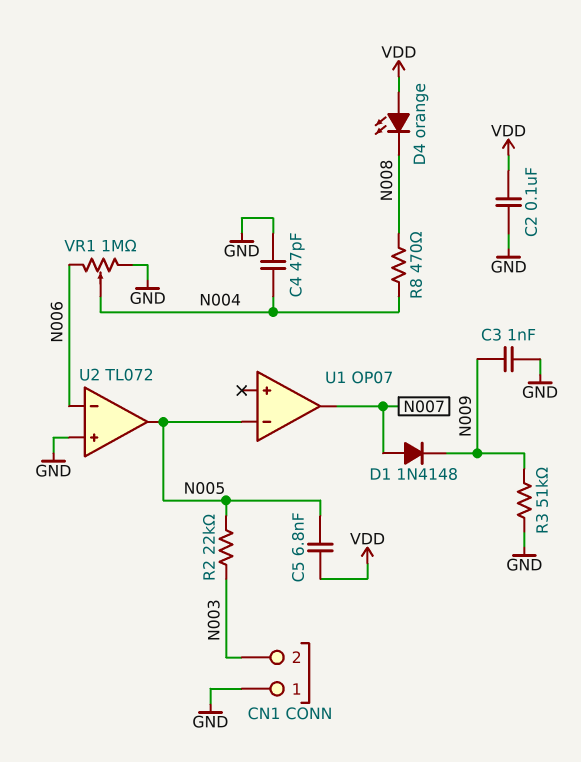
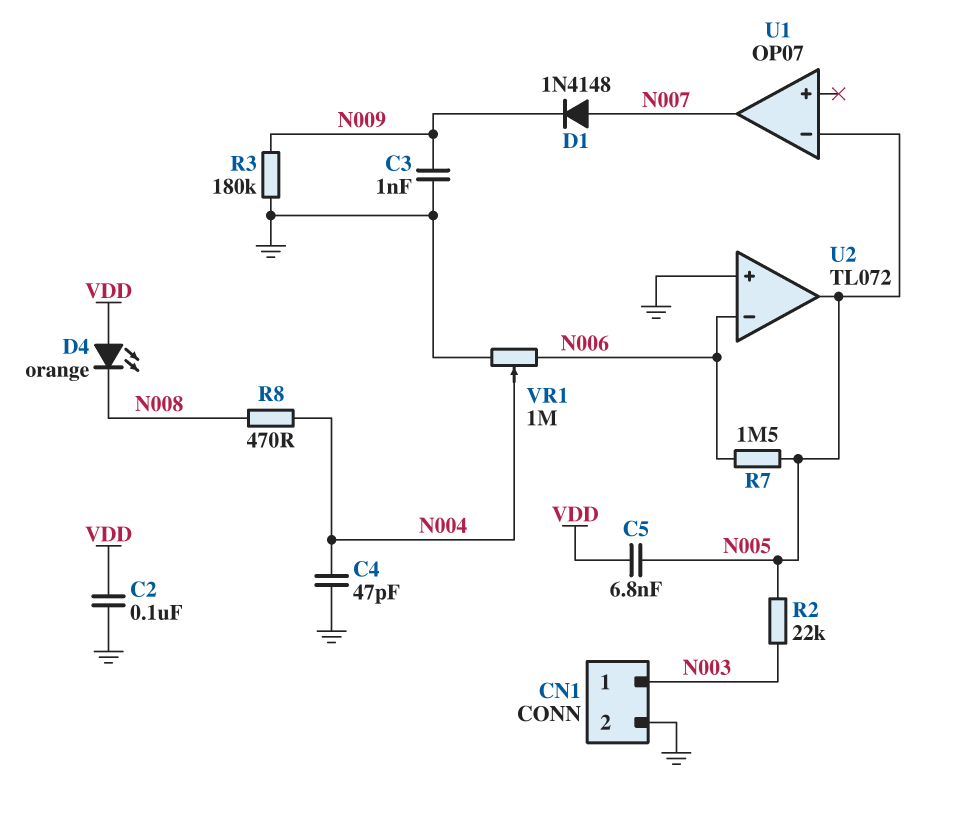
CN1 pin 1: GND -> N003
CN1 pin 2: N003 -> GND
R3: 51k (GND, N009) -> 180k (GND, N009)
R7: none -> 1.5M (N005, N006)

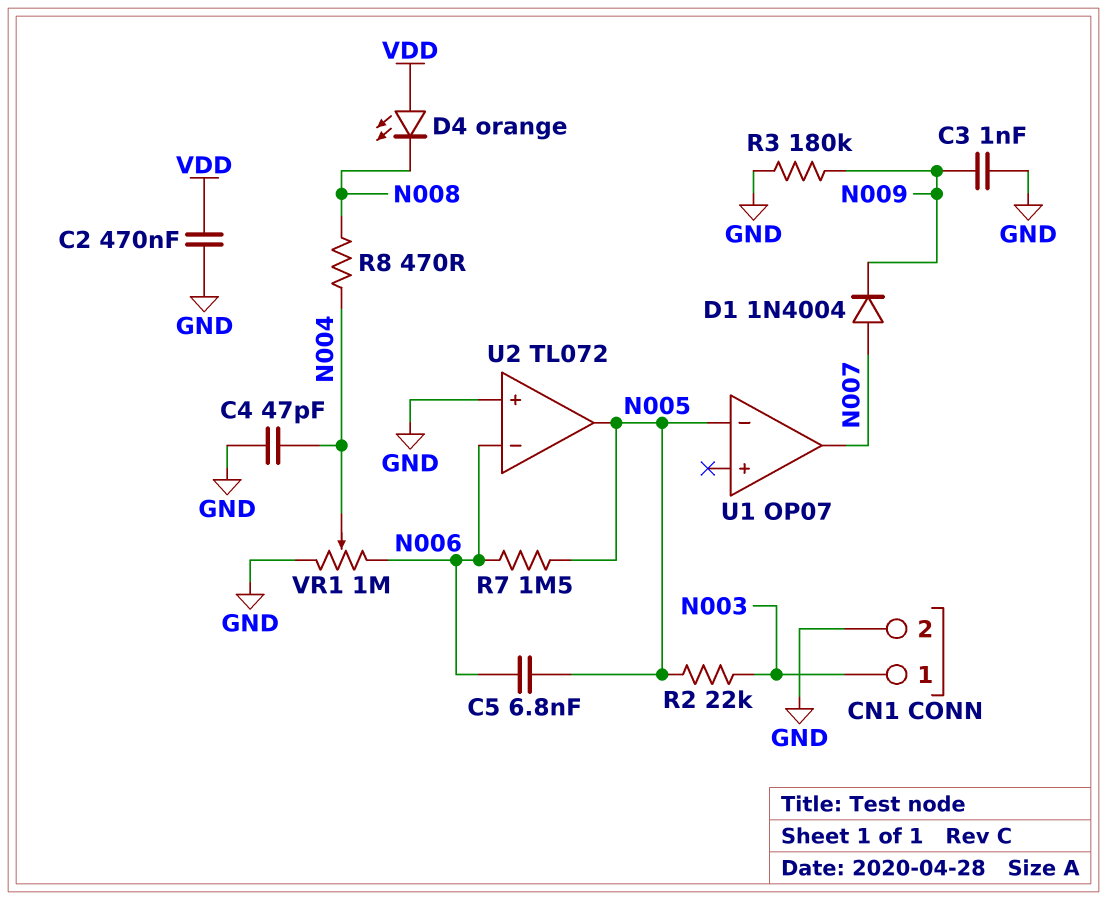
C2: 100nF (GND, VDD) -> 470nF (GND, VDD)
C5: 6.8nF (N005, VDD) -> 6.8nF (N005, N006)
D1: diode 1N4148 (A N007, K N009) -> diode 1N4004 (A N007, K N009)

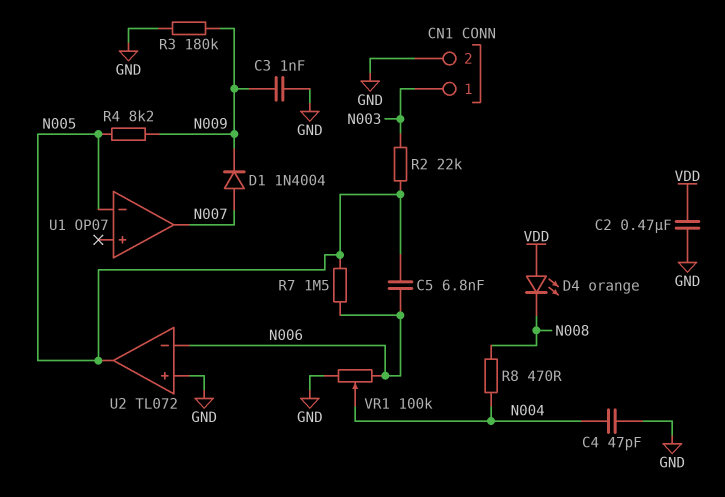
R4: none -> 8.2k (N005, N009)
VR1: 1M (GND, N006, wiper N004) -> 100k (GND, N006, wiper N004)

